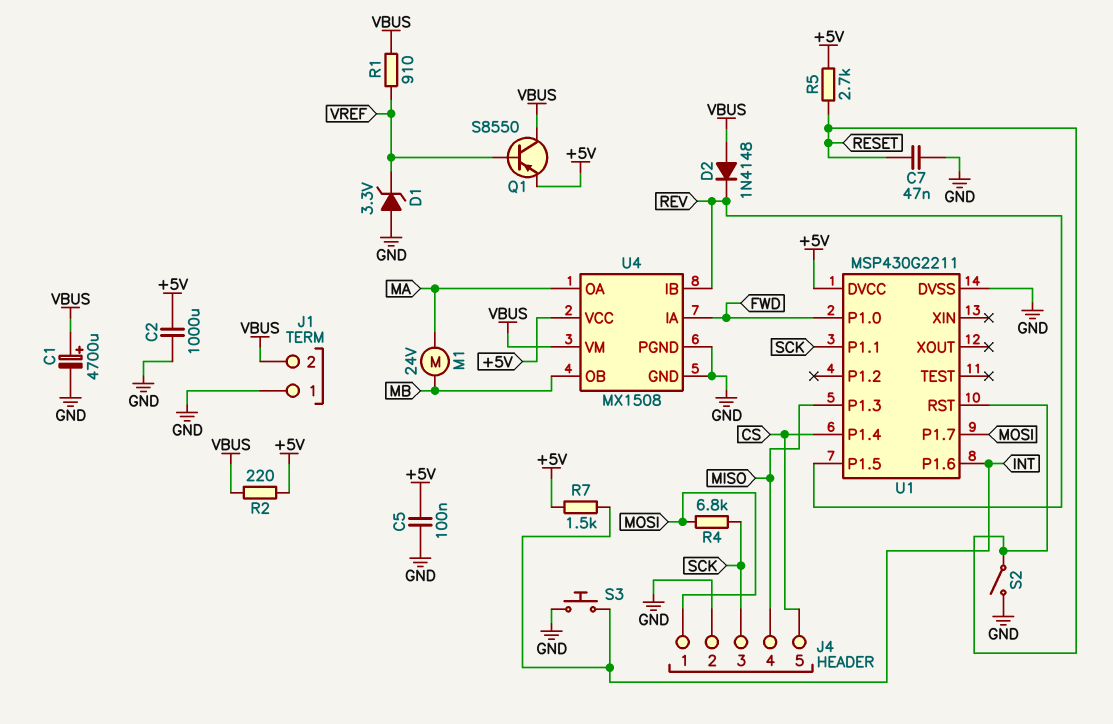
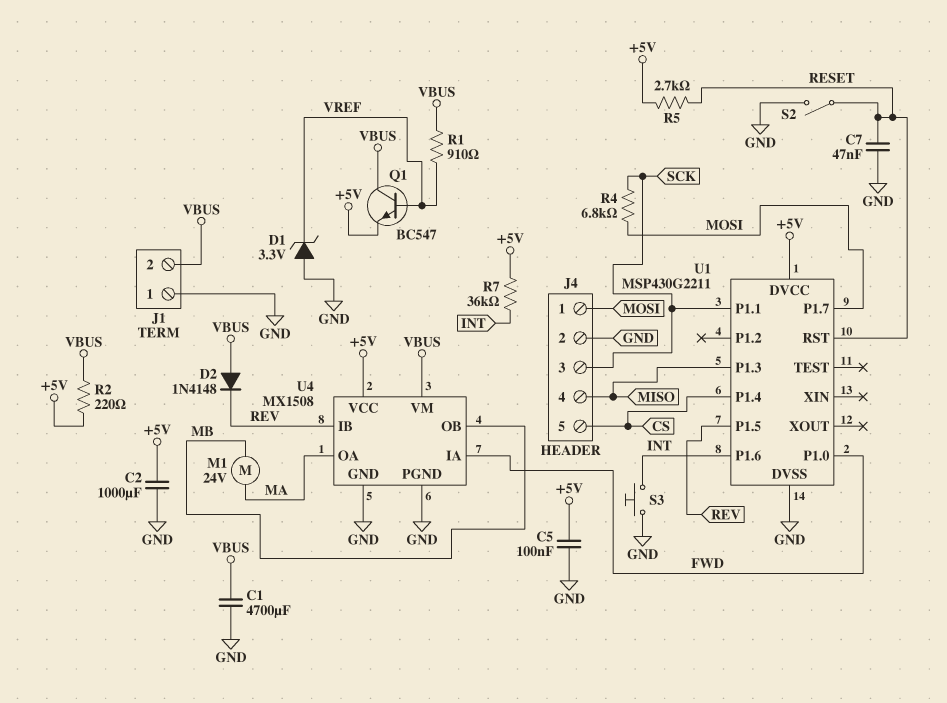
C1: 4700uF (plus VBUS, minus GND) -> 4700uF (GND, VBUS)
Q1: PNP S8550 (B VREF, C VBUS, E +5V) -> NPN BC547 (B VREF, C VBUS, E +5V)
R7: 1.5k (+5V, INT) -> 36k (+5V, INT)

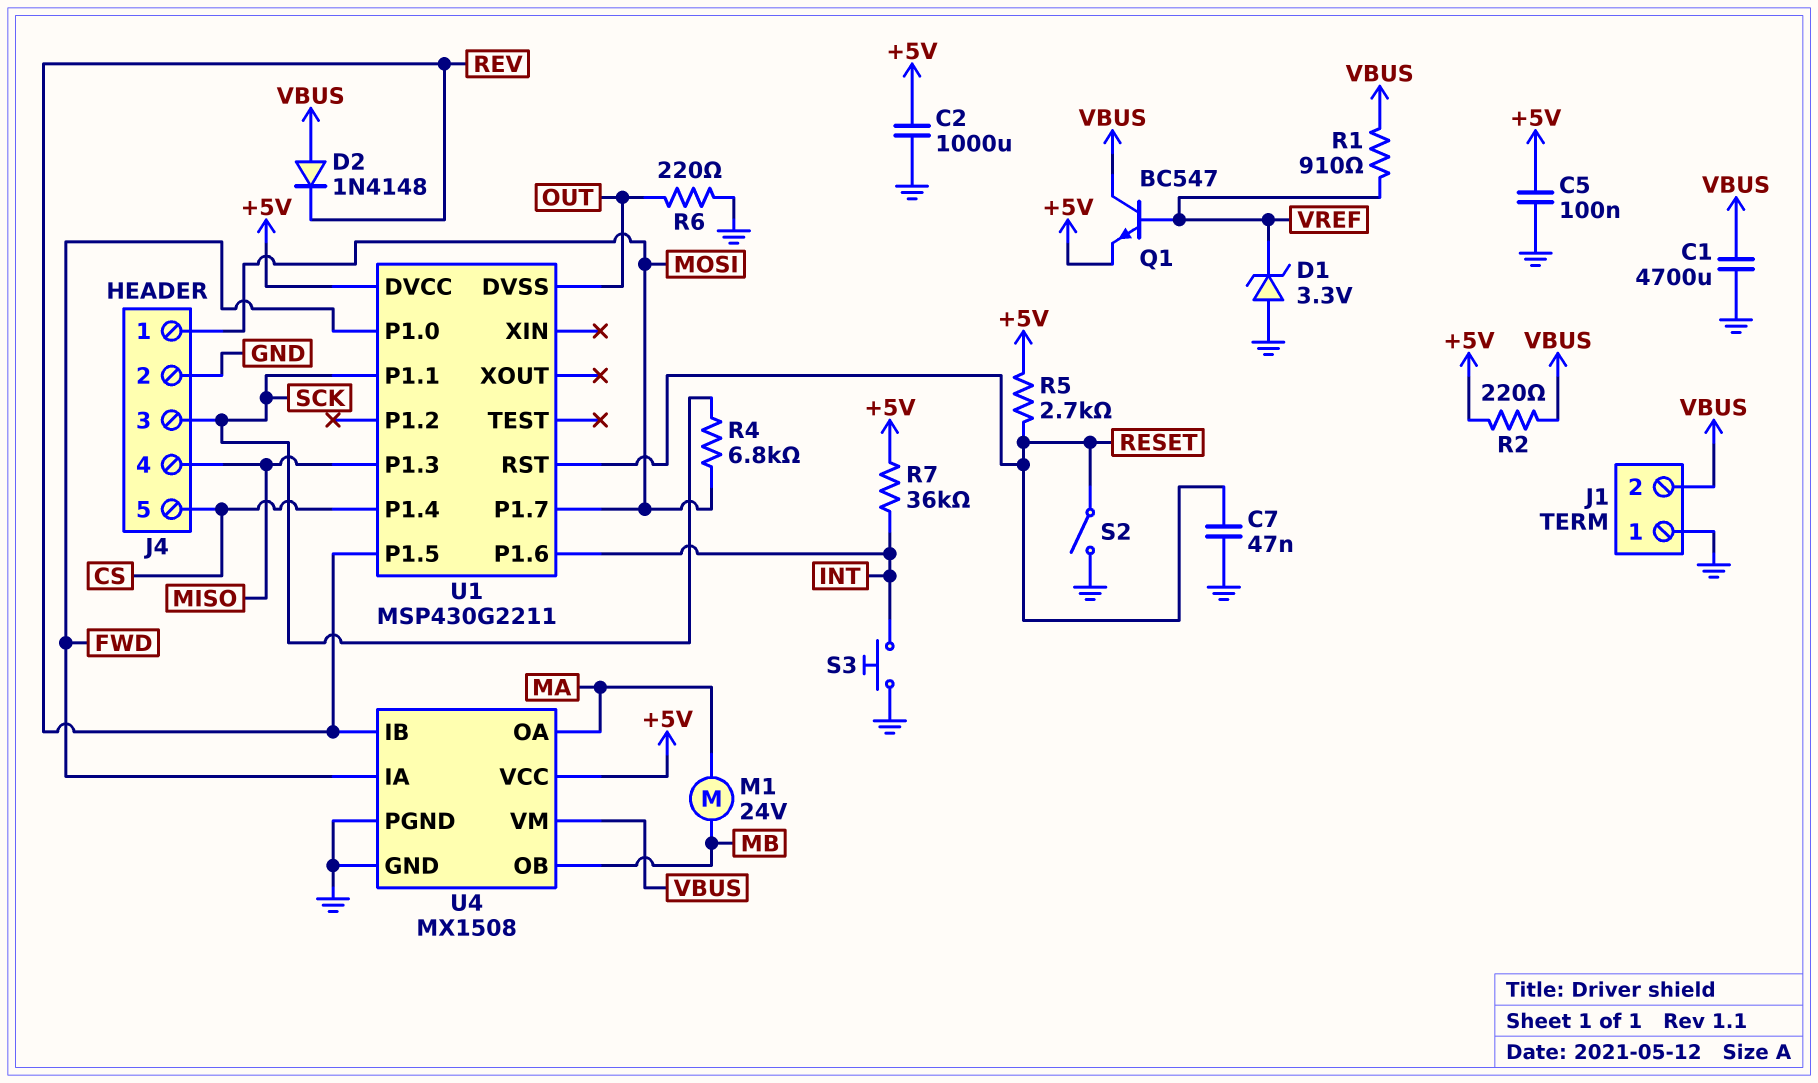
R6: none -> 220 (GND, OUT)
U1 pin DVSS: GND -> OUT

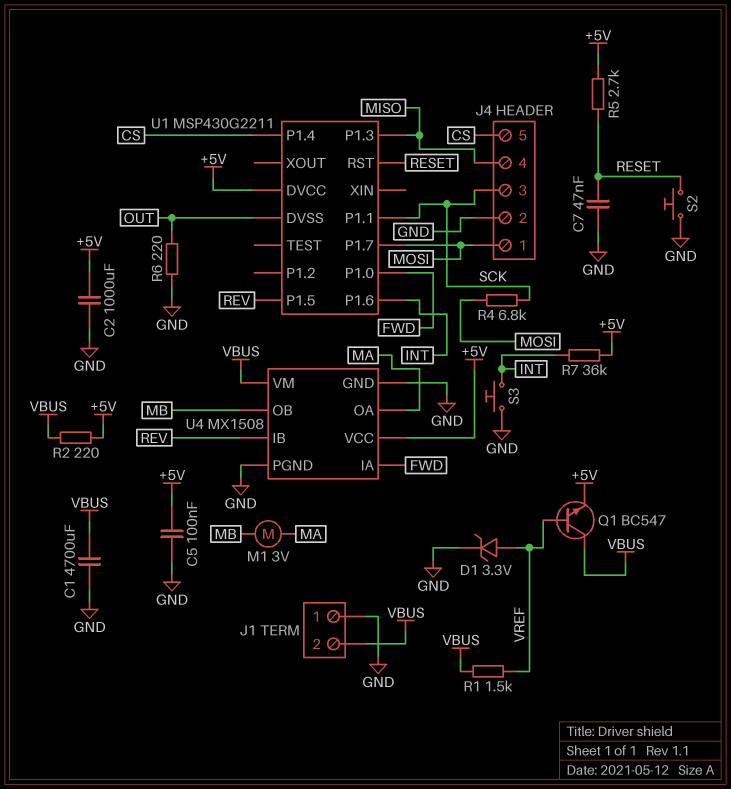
D1: zener 3.3V (A GND, K VREF) -> zener 3.3V (A VREF, K GND)
D2: diode 1N4148 (A VBUS, K REV) -> none
M1: motor 24V (MA, MB) -> motor 3V (MA, MB)
R1: 910 (VBUS, VREF) -> 1.5k (VBUS, VREF)
S2: switch (GND, RESET) -> button (GND, RESET)

